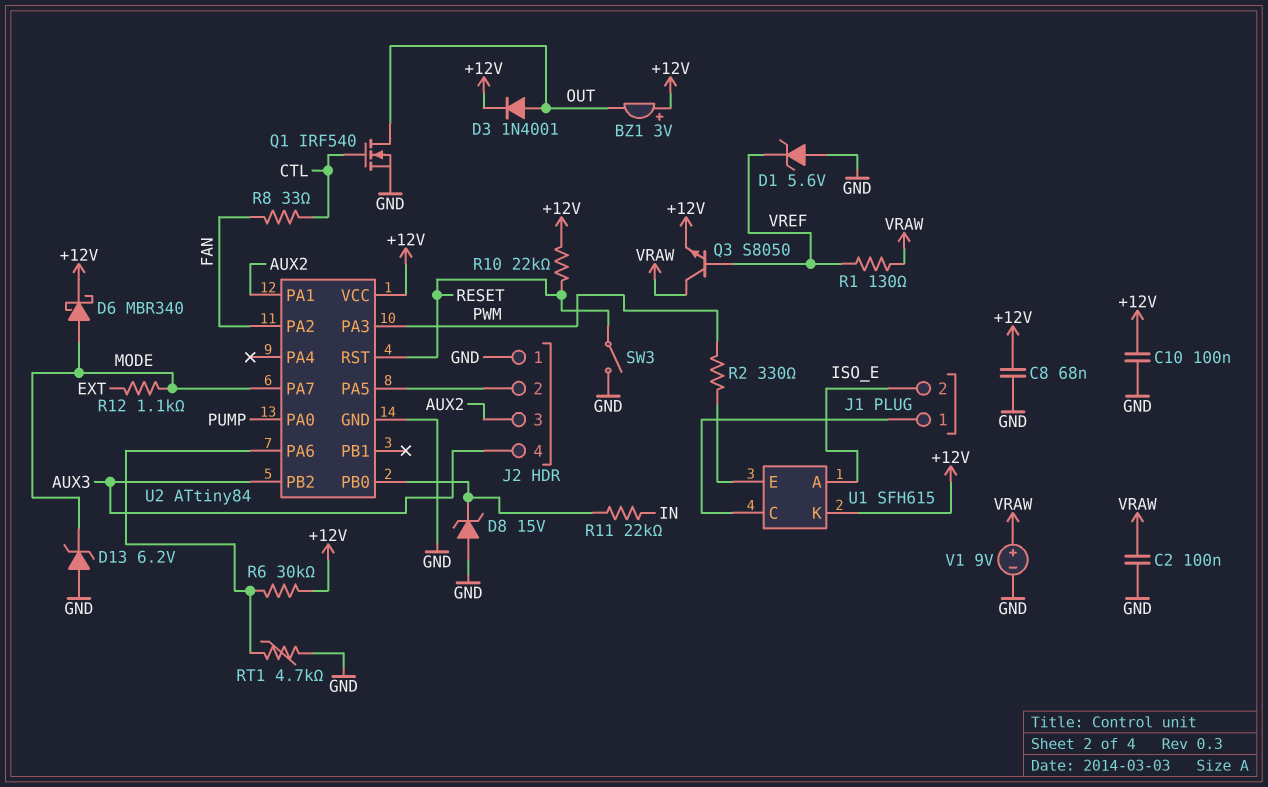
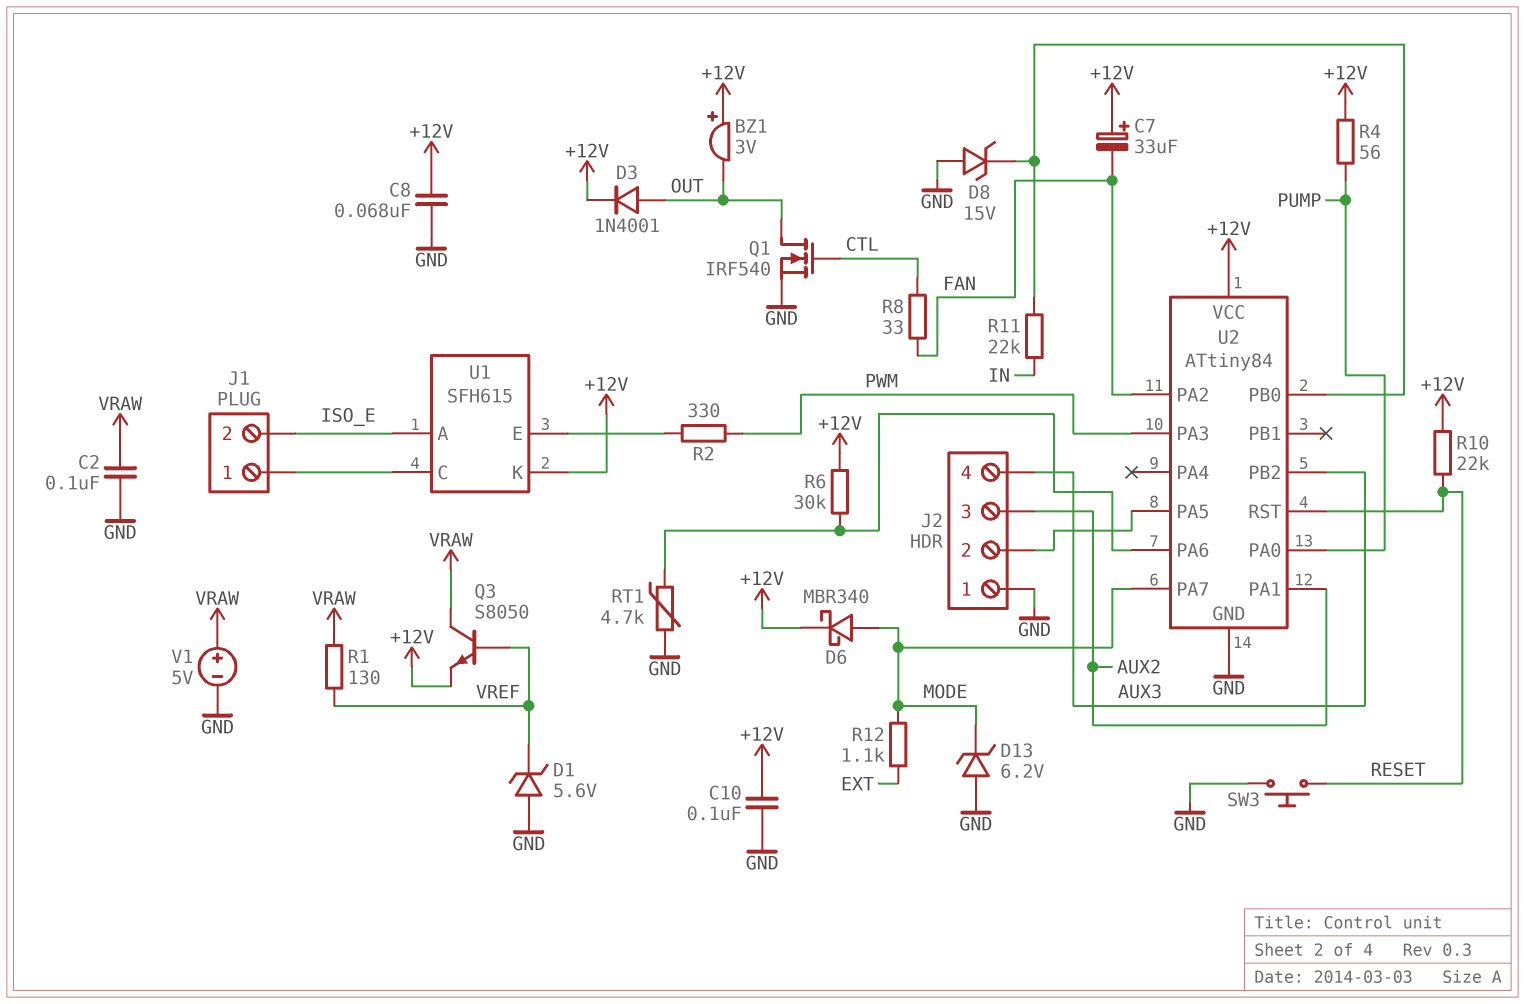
C7: none -> 33uF (plus +12V, minus FAN)
R4: none -> 56 (+12V, PUMP)
SW3: switch (GND, RESET) -> button (GND, RESET)
V1: 9V (plus VRAW, minus GND) -> 5V (plus VRAW, minus GND)

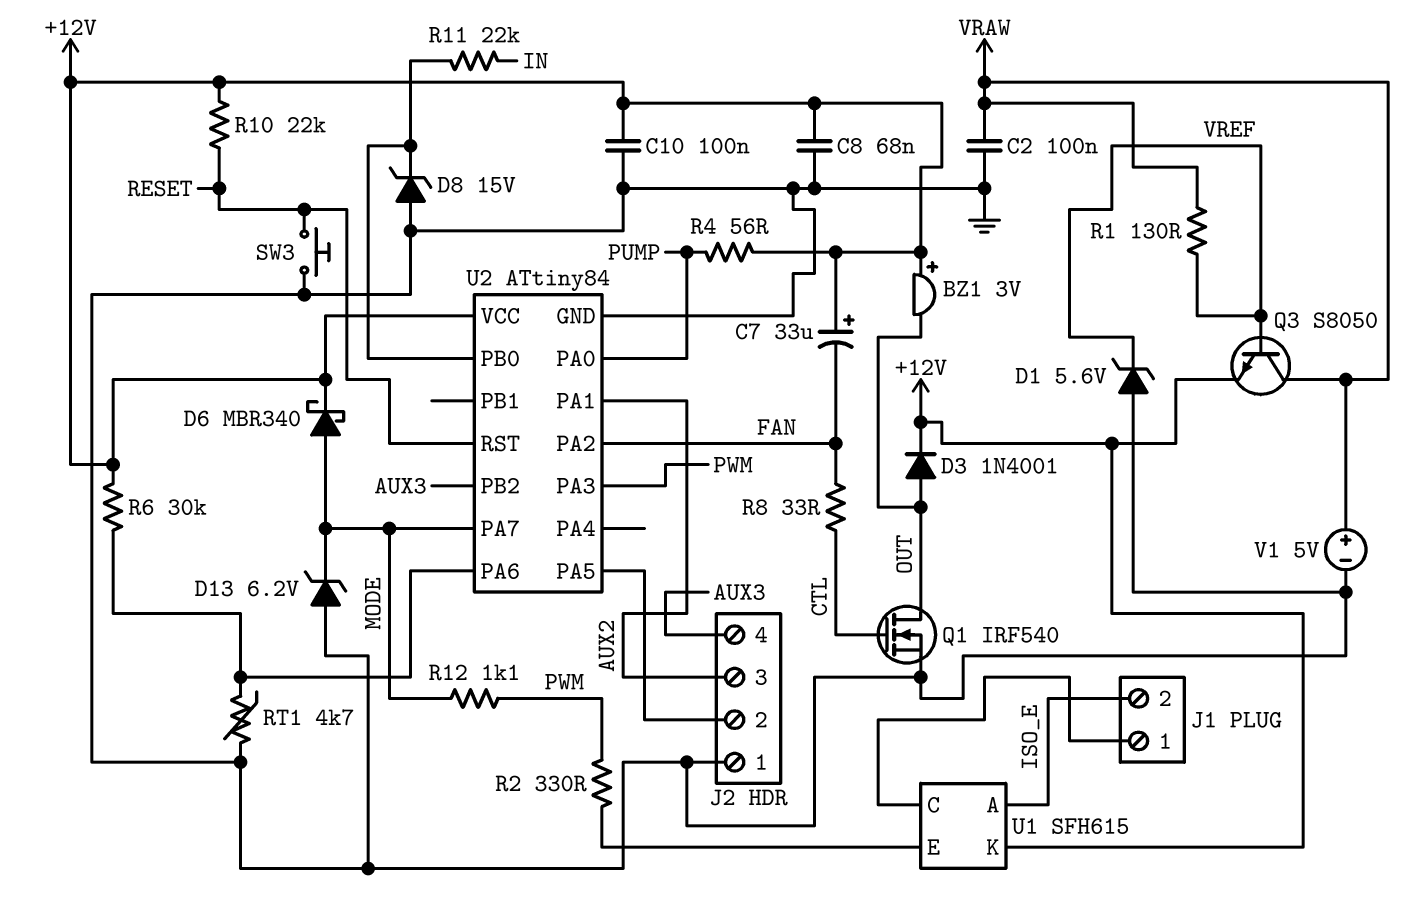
R12: 1.1k (EXT, MODE) -> 1.1k (MODE, PWM)

